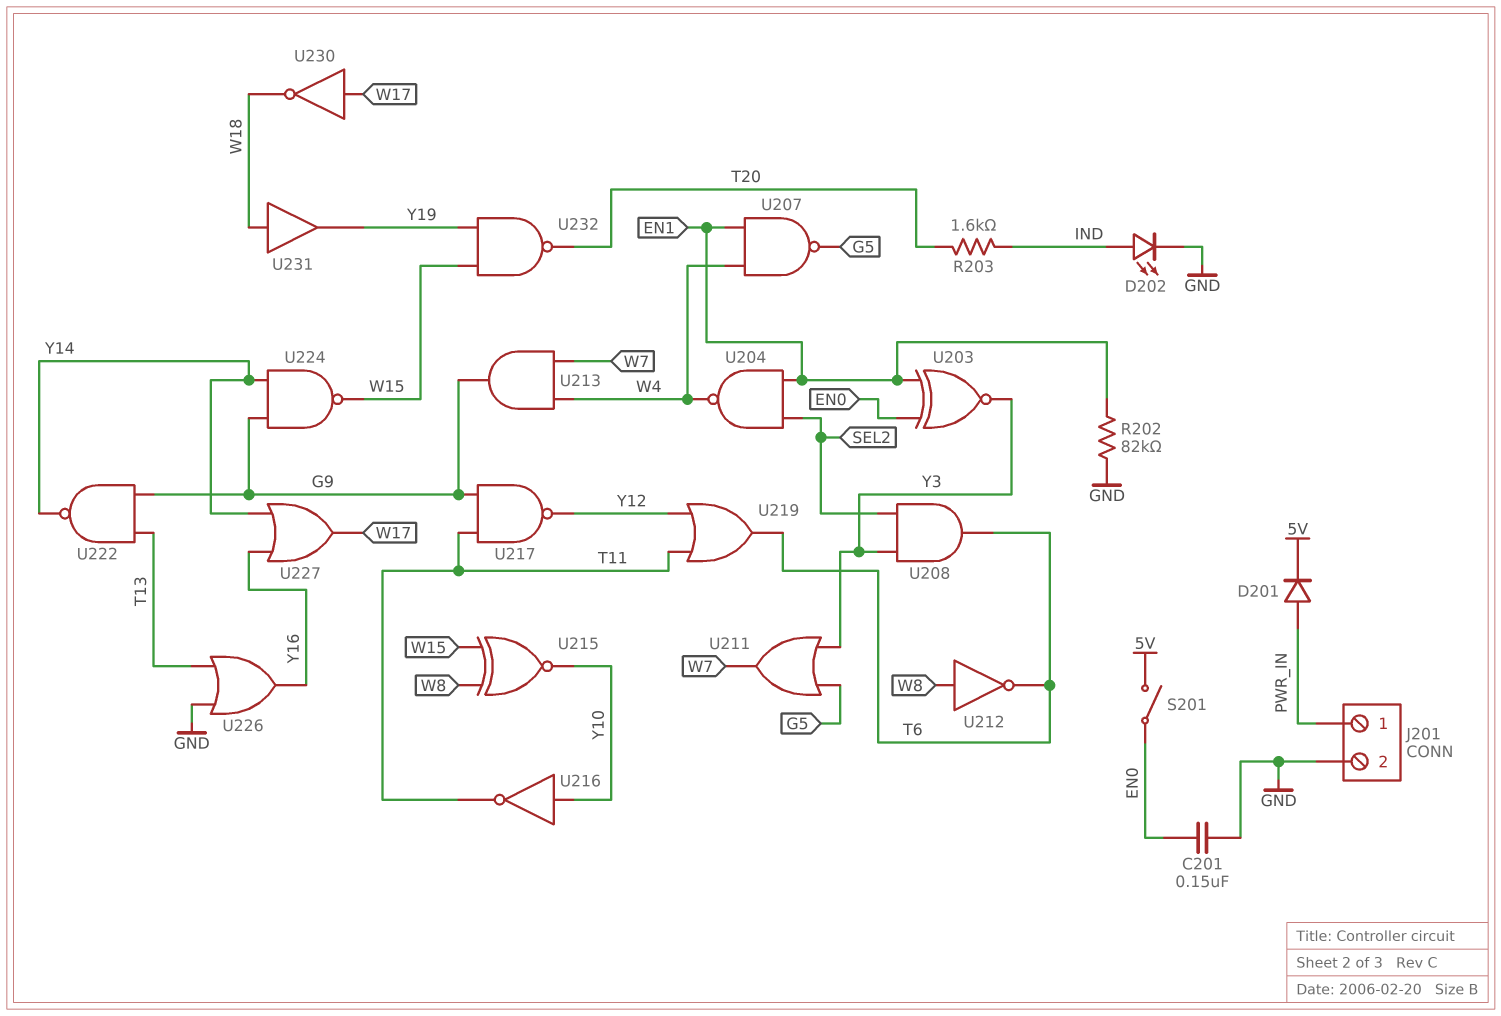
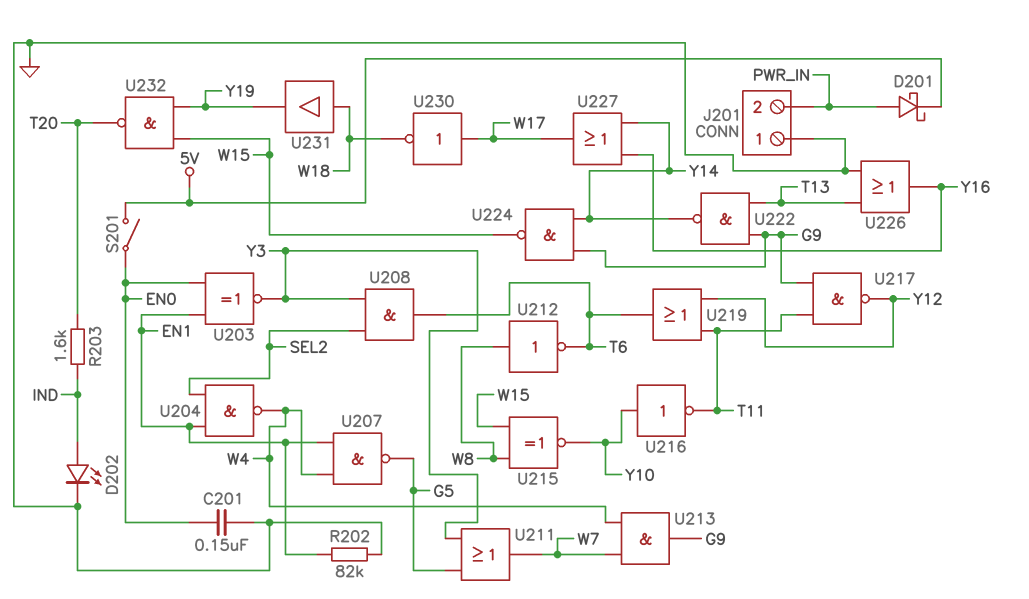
D201: diode (A PWR_IN, K 5V) -> schottky (A PWR_IN, K 5V)
J201 pin 1: PWR_IN -> GND
J201 pin 2: GND -> PWR_IN

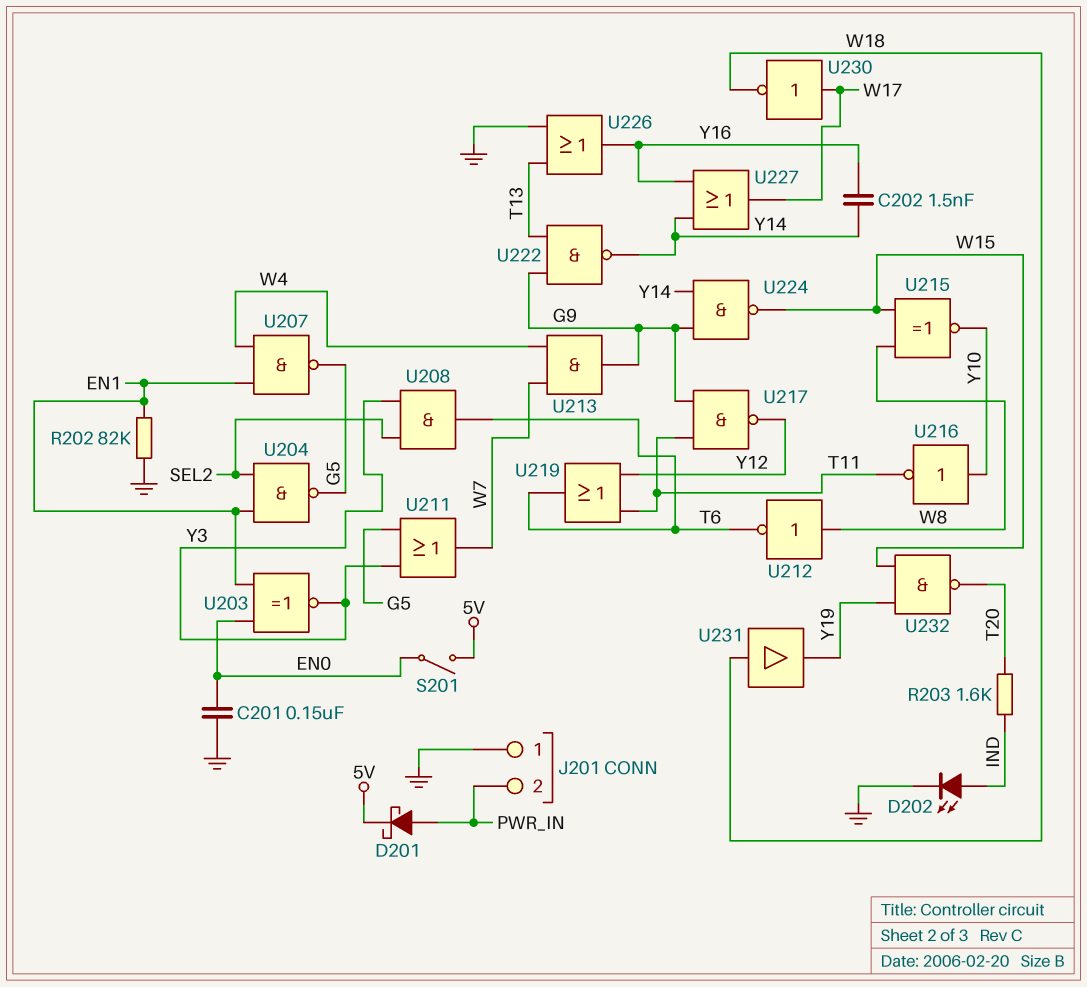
C202: none -> 1.5nF (Y14, Y16)
U204: NAND (in EN1, in SEL2, out W4) -> NAND (in EN1, in SEL2, out G5)

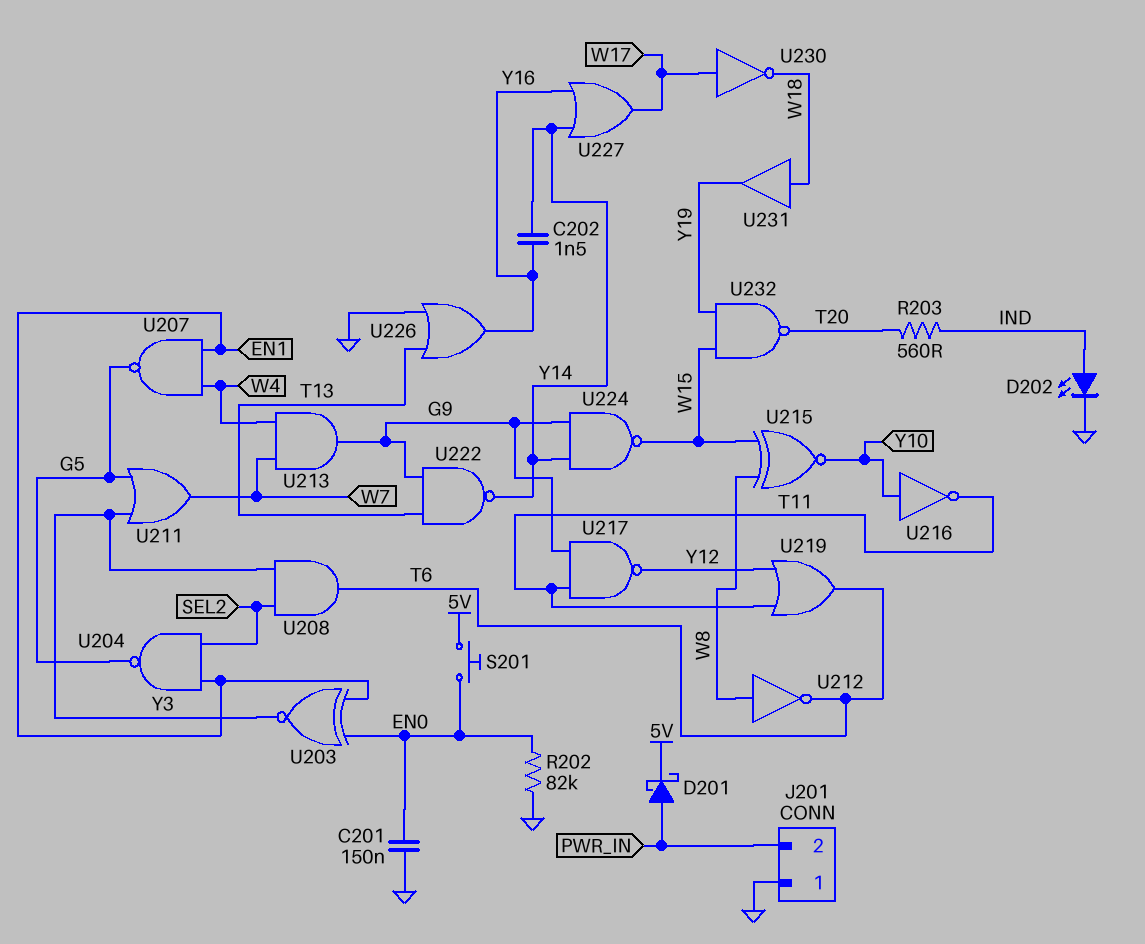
R202: 82k (EN1, GND) -> 82k (EN0, GND)
R203: 1.6k (IND, T20) -> 560 (IND, T20)
S201: switch (5V, EN0) -> button (5V, EN0)

